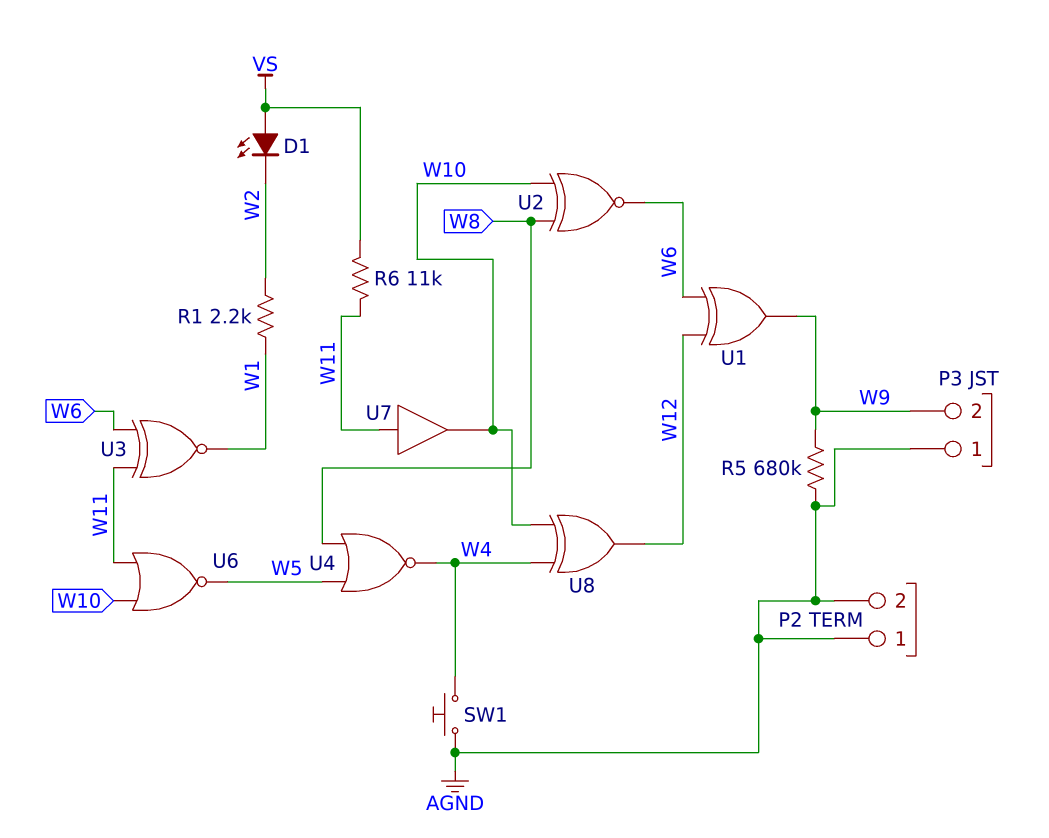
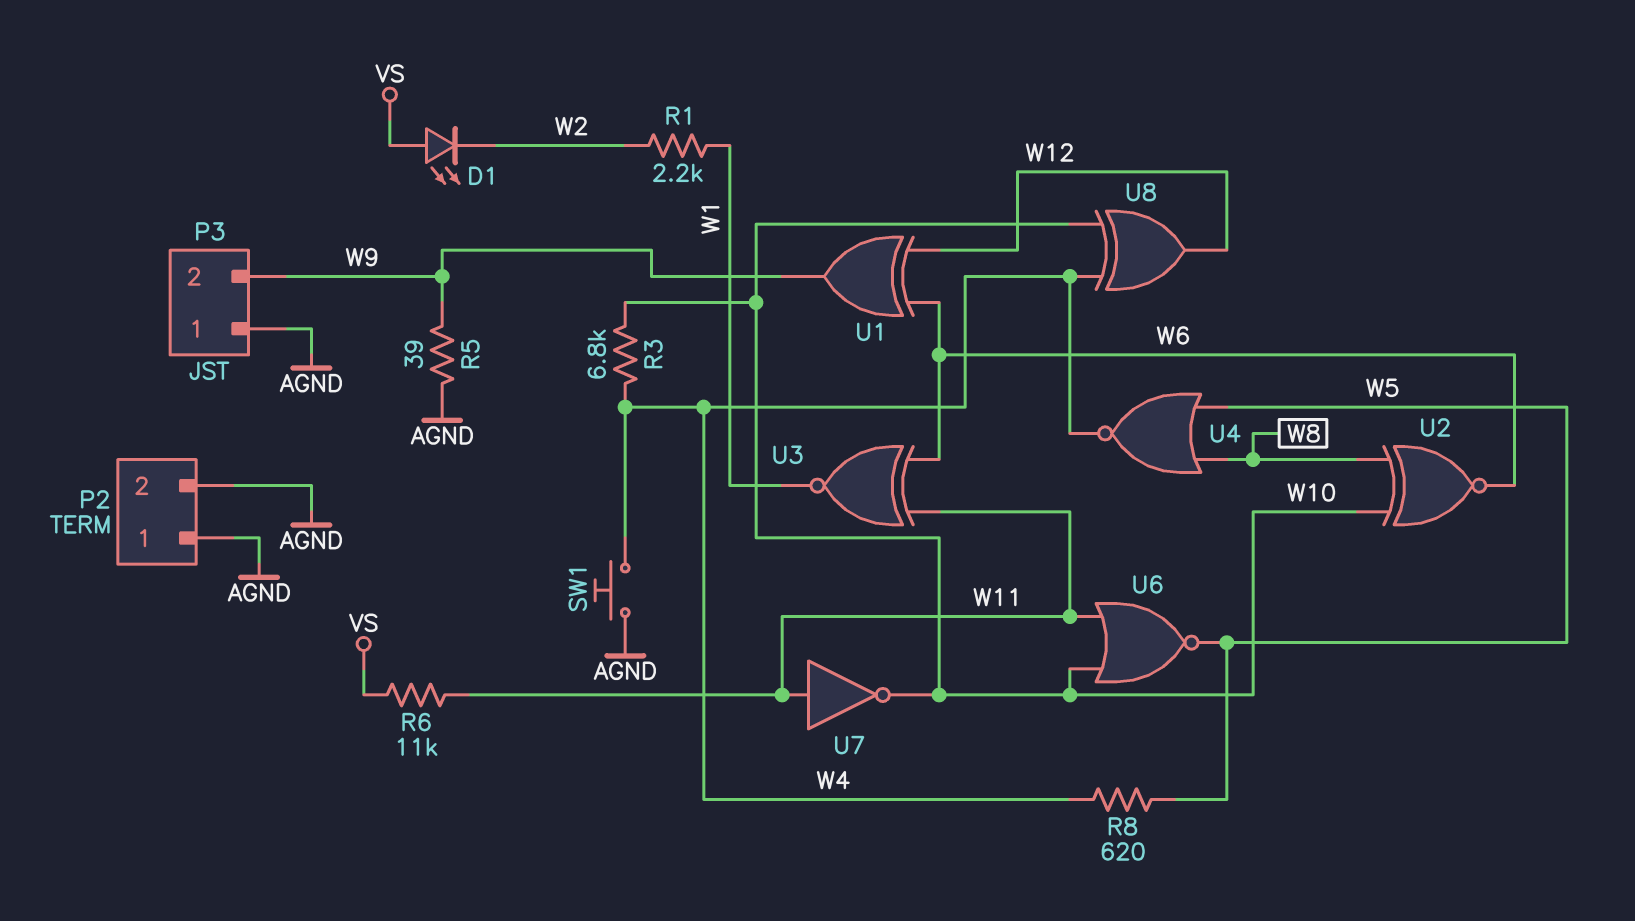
R3: none -> 6.8k (W4, W10)
R5: 680k (AGND, W9) -> 39 (AGND, W9)
R8: none -> 620 (W4, W5)
U7: buffer (in W11, out W10) -> NOT (in W11, out W10)

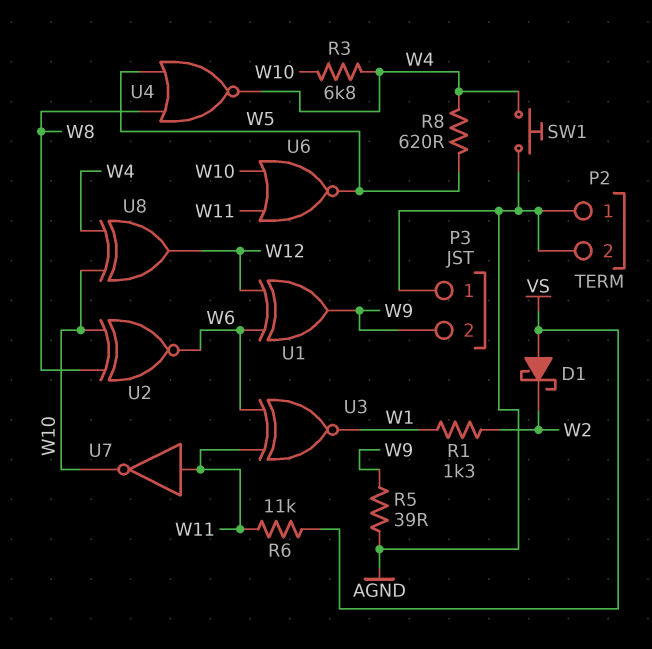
D1: LED (A VS, K W2) -> schottky (A VS, K W2)
R1: 2.2k (W1, W2) -> 1.3k (W1, W2)

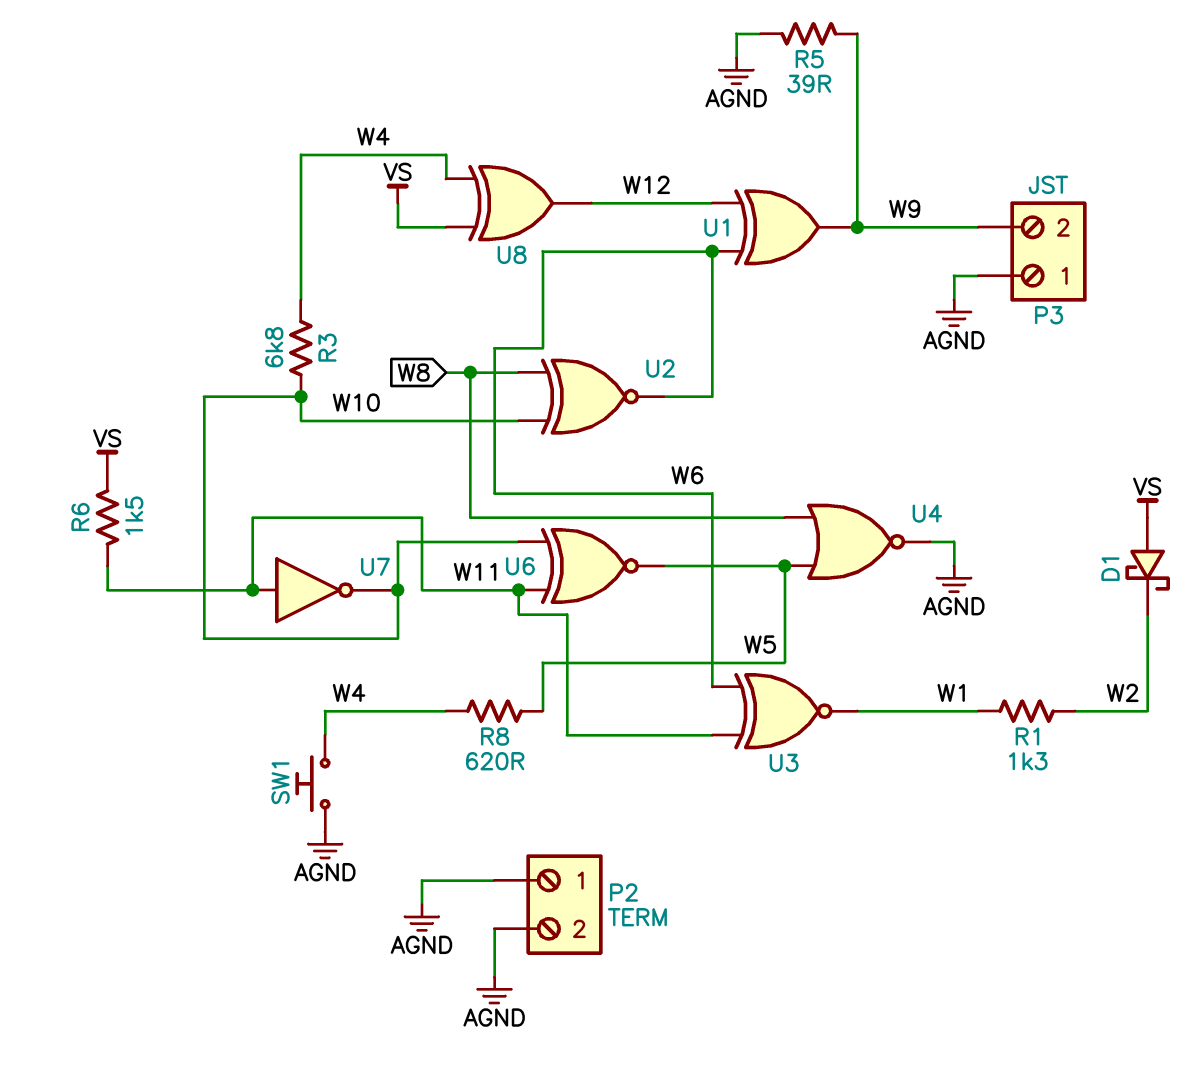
R6: 11k (VS, W11) -> 1.5k (VS, W11)
U4: NOR (in W5, in W8, out W4) -> NOR (in W5, in W8, out AGND)
U6: NOR (in W10, in W11, out W5) -> XNOR (in W10, in W11, out W5)
U8: XOR (in W4, in W10, out W12) -> XOR (in VS, in W4, out W12)

